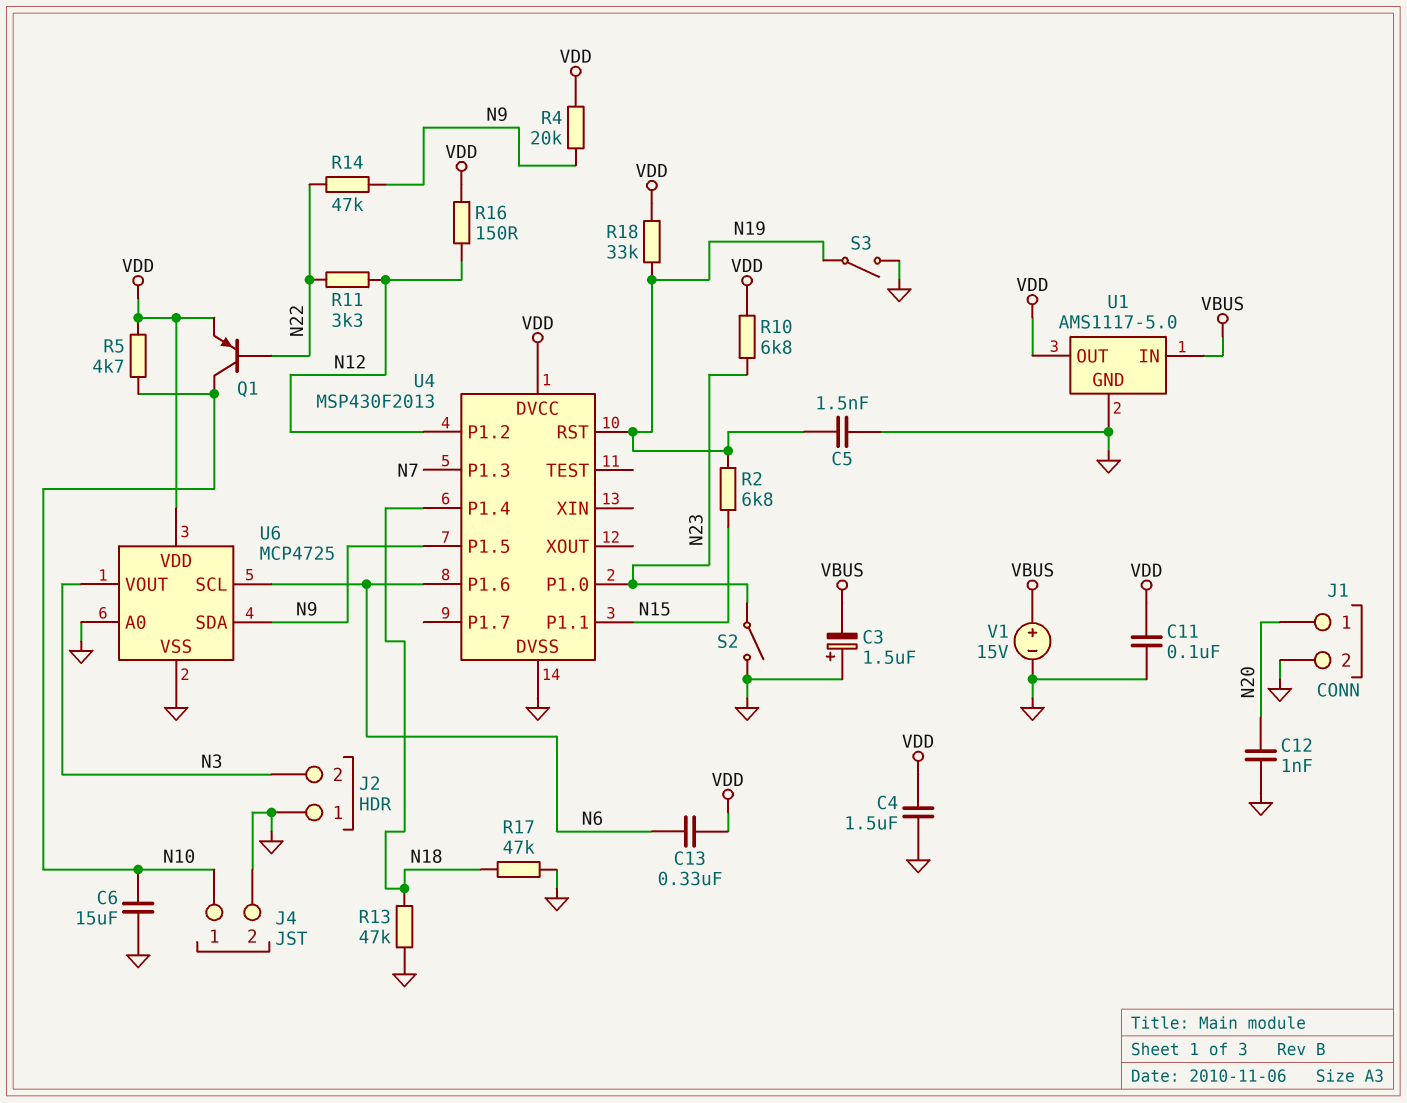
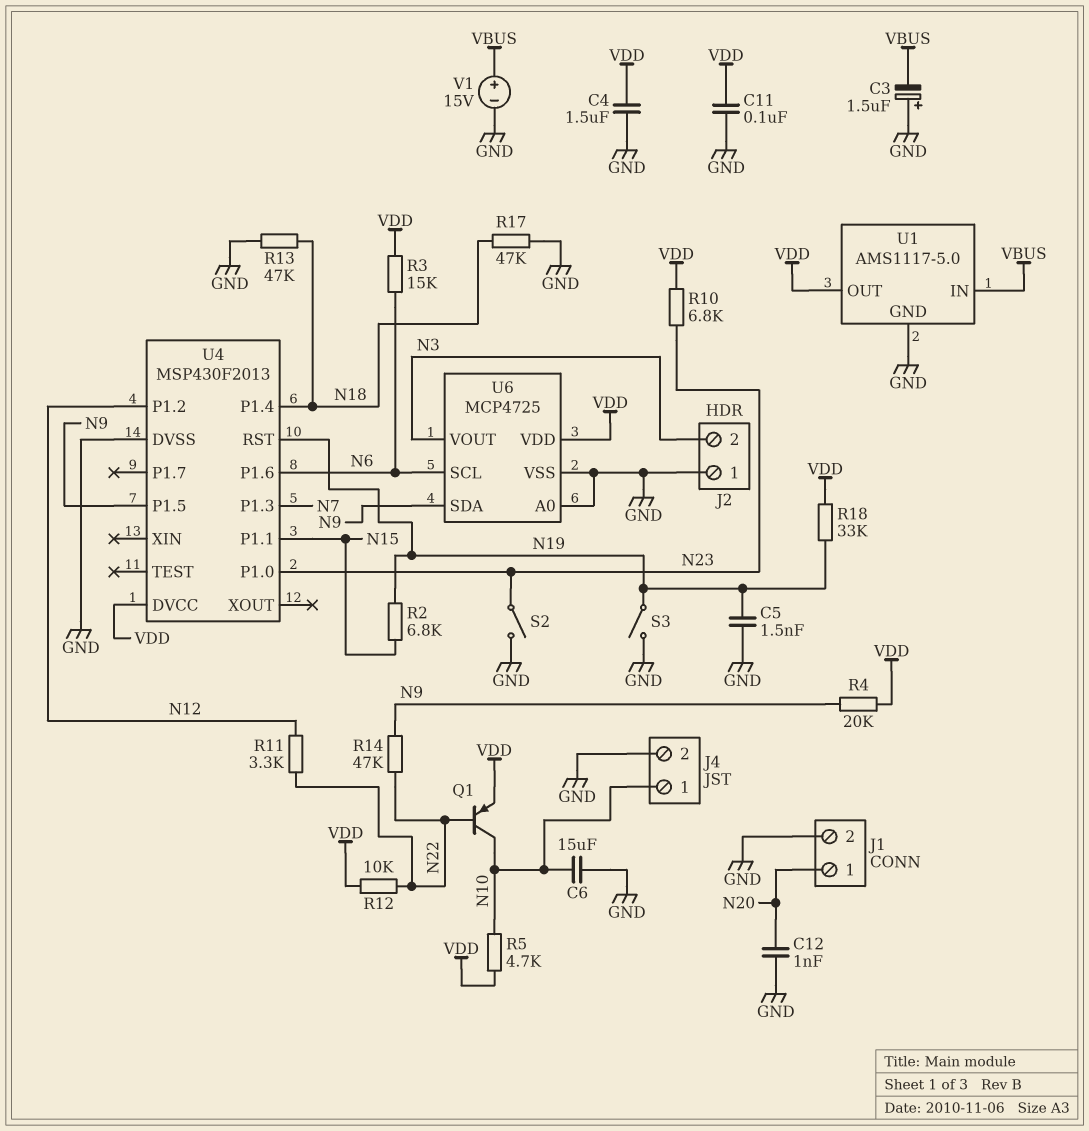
C13: 330nF (N6, VDD) -> none
R3: none -> 15k (N6, VDD)
R12: none -> 10k (N22, VDD)
R16: 150 (N12, VDD) -> none

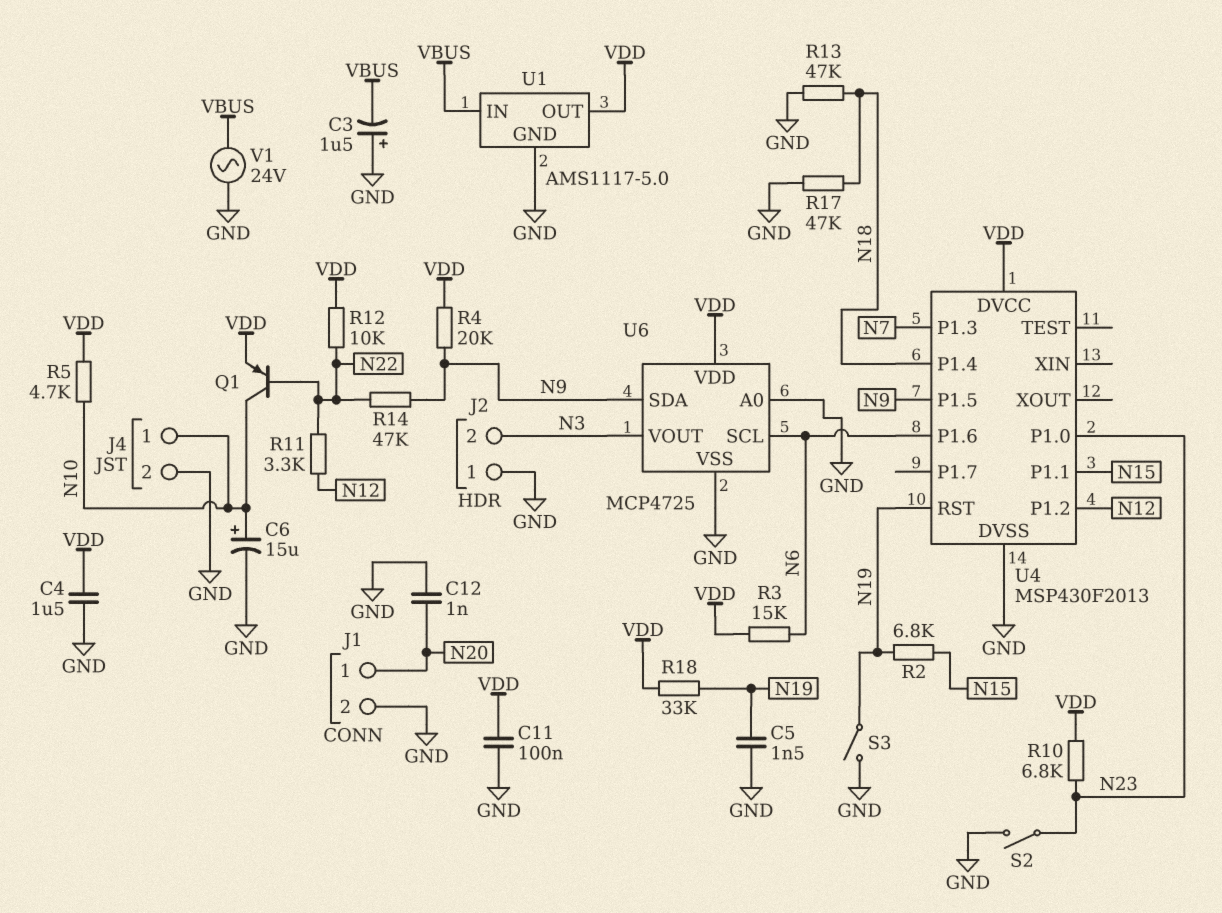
C6: 15uF (GND, N10) -> 15uF (plus N10, minus GND)
V1: 15V (plus VBUS, minus GND) -> AC 24V (GND, VBUS)

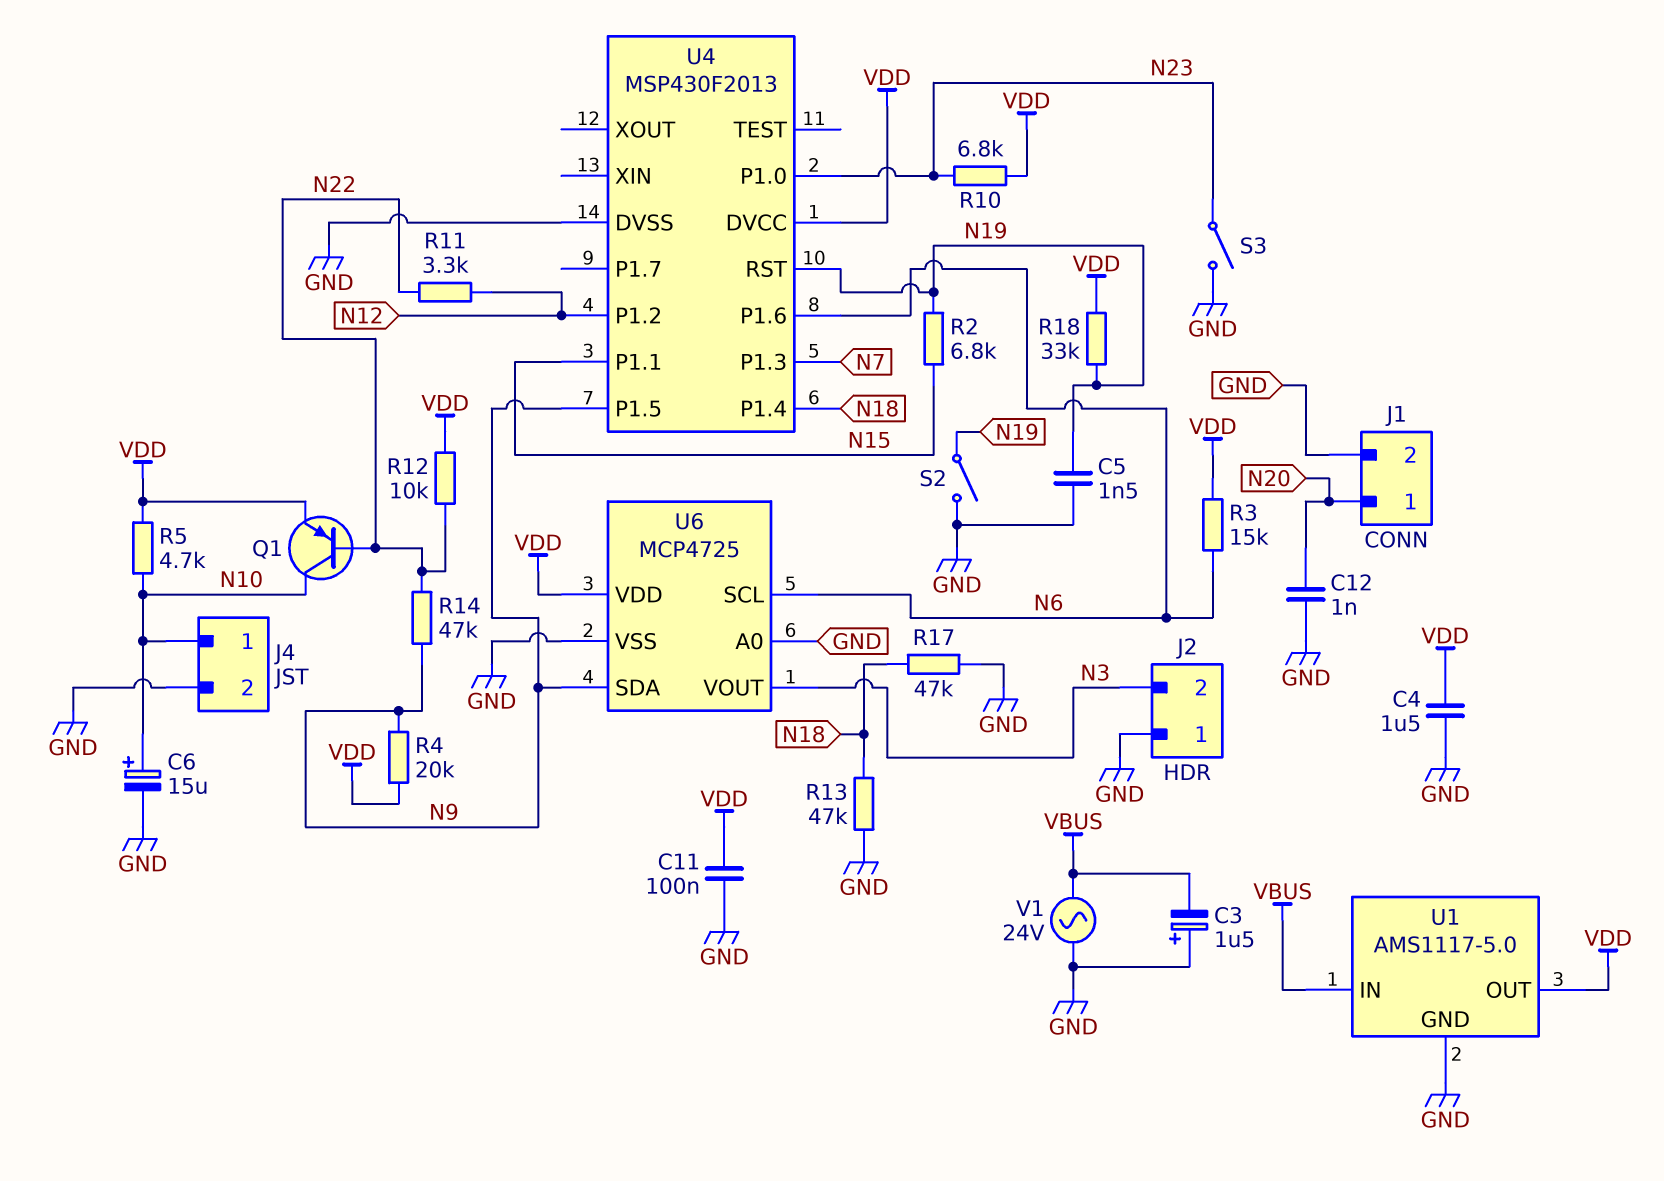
S2: switch (GND, N23) -> switch (GND, N19)
S3: switch (GND, N19) -> switch (GND, N23)

